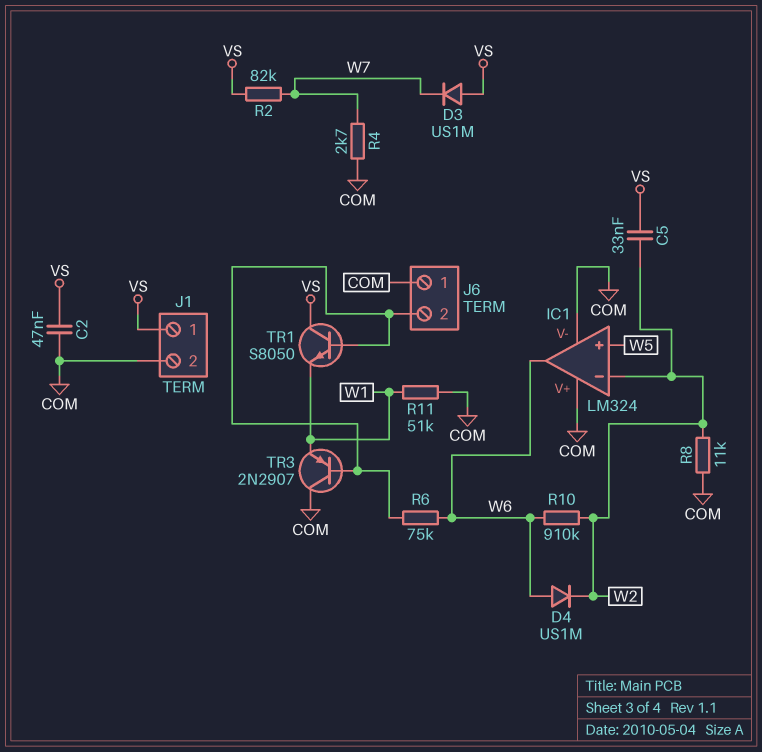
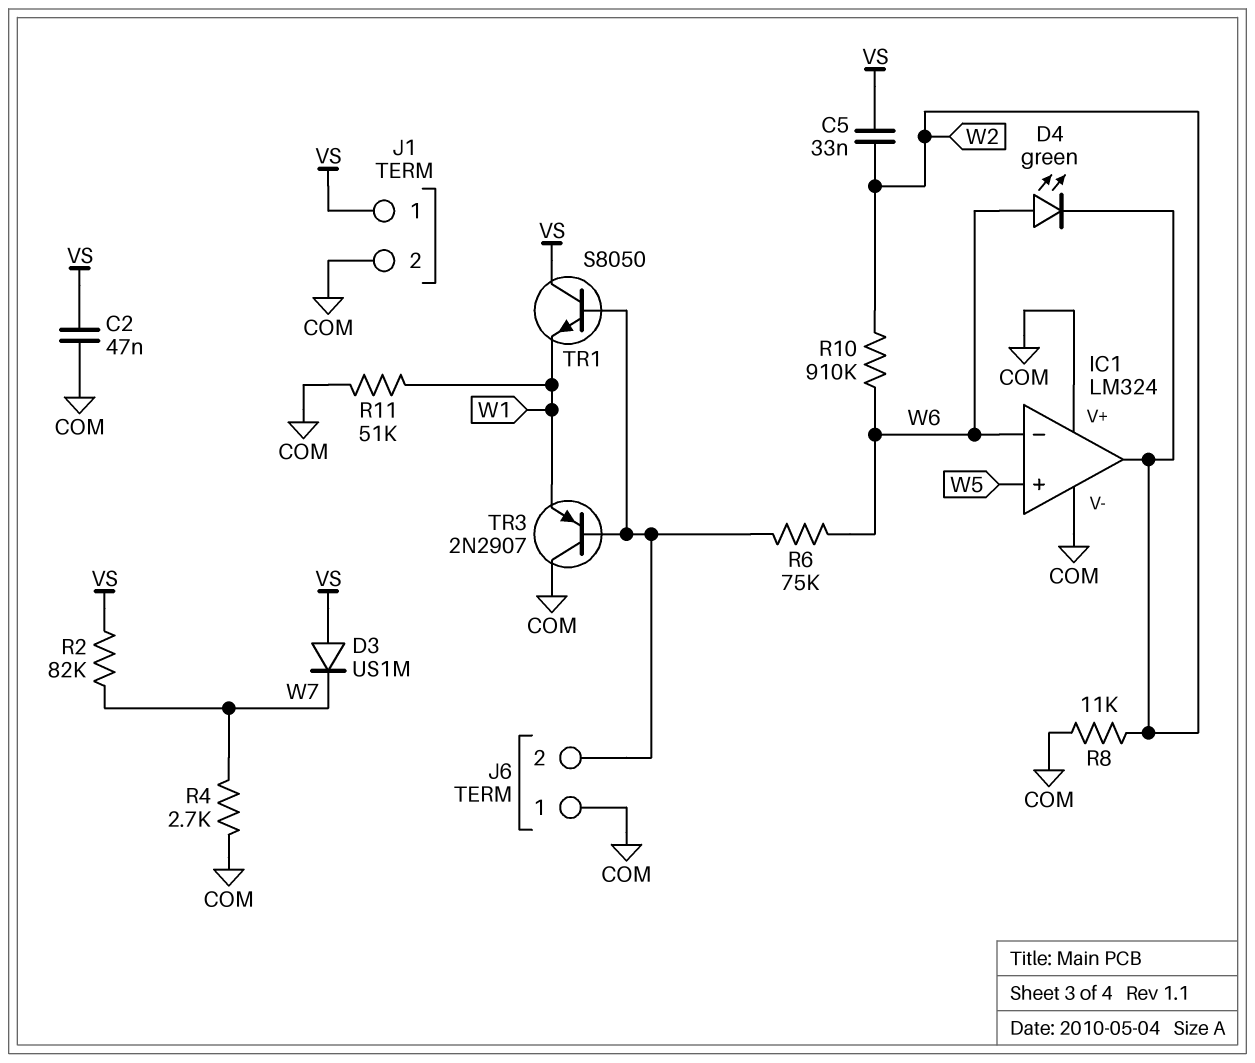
D4: diode US1M (A W6, K W2) -> LED green (A W6, K W2)
IC1 pin in-: W2 -> W6
IC1 pin out: W6 -> W2

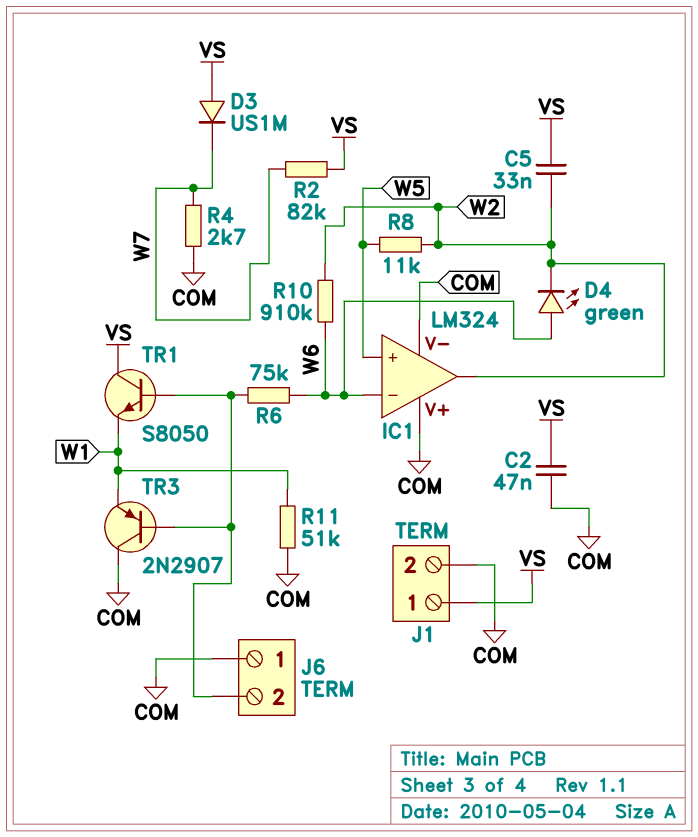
R8: 11k (COM, W2) -> 11k (W2, W5)

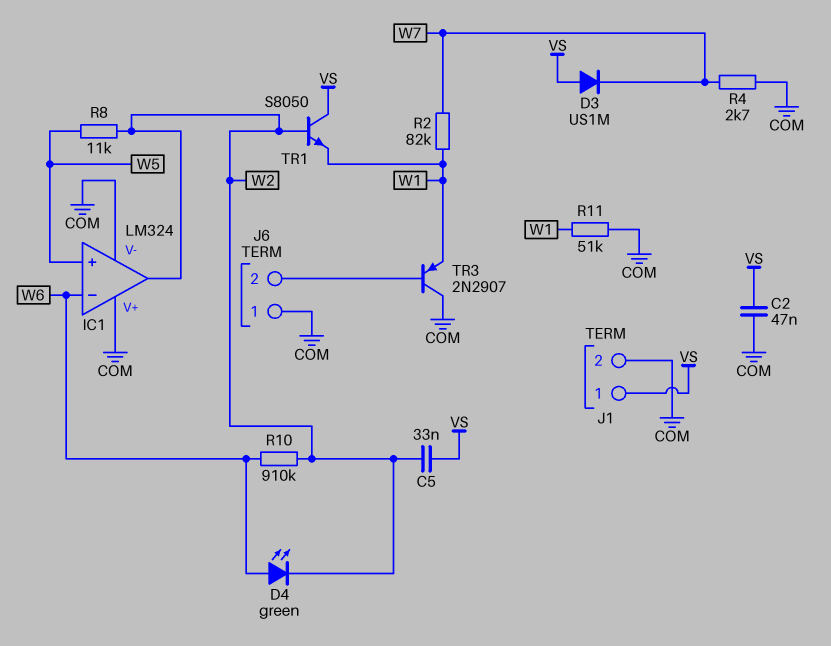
R2: 82k (VS, W7) -> 82k (W1, W7)
R6: 75k (J6/2, W6) -> none
TR1: NPN S8050 (B J6/2, C VS, E W1) -> NPN S8050 (B W2, C VS, E W1)

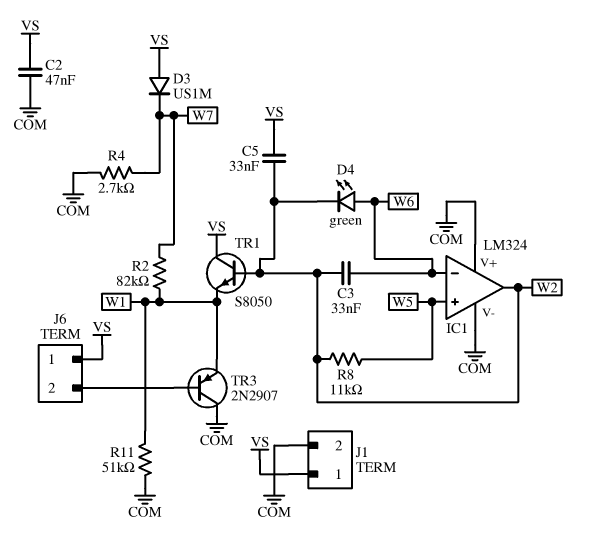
C3: none -> 33nF (W2, W6)
J6 pin 1: COM -> VS
R10: 910k (W2, W6) -> none

